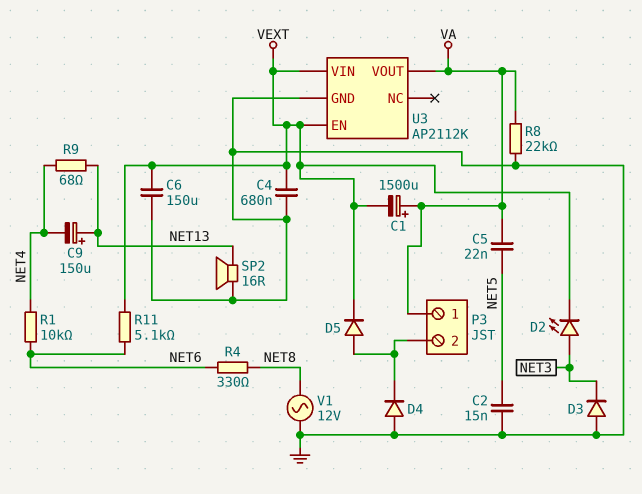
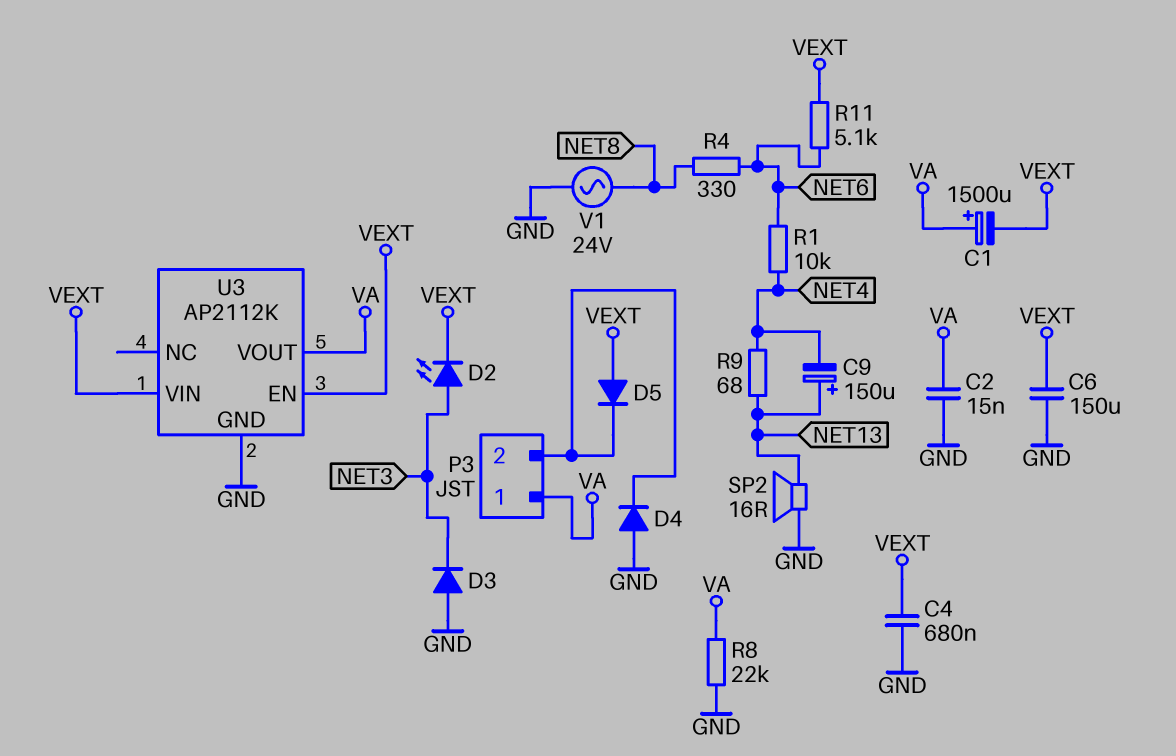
C2: 15nF (GND, NET5) -> 15nF (GND, VA)
C5: 22nF (NET5, VA) -> none
D5: diode (A P3/2, K VEXT) -> diode (A VEXT, K P3/2)
V1: AC 12V (GND, NET8) -> AC 24V (GND, NET8)

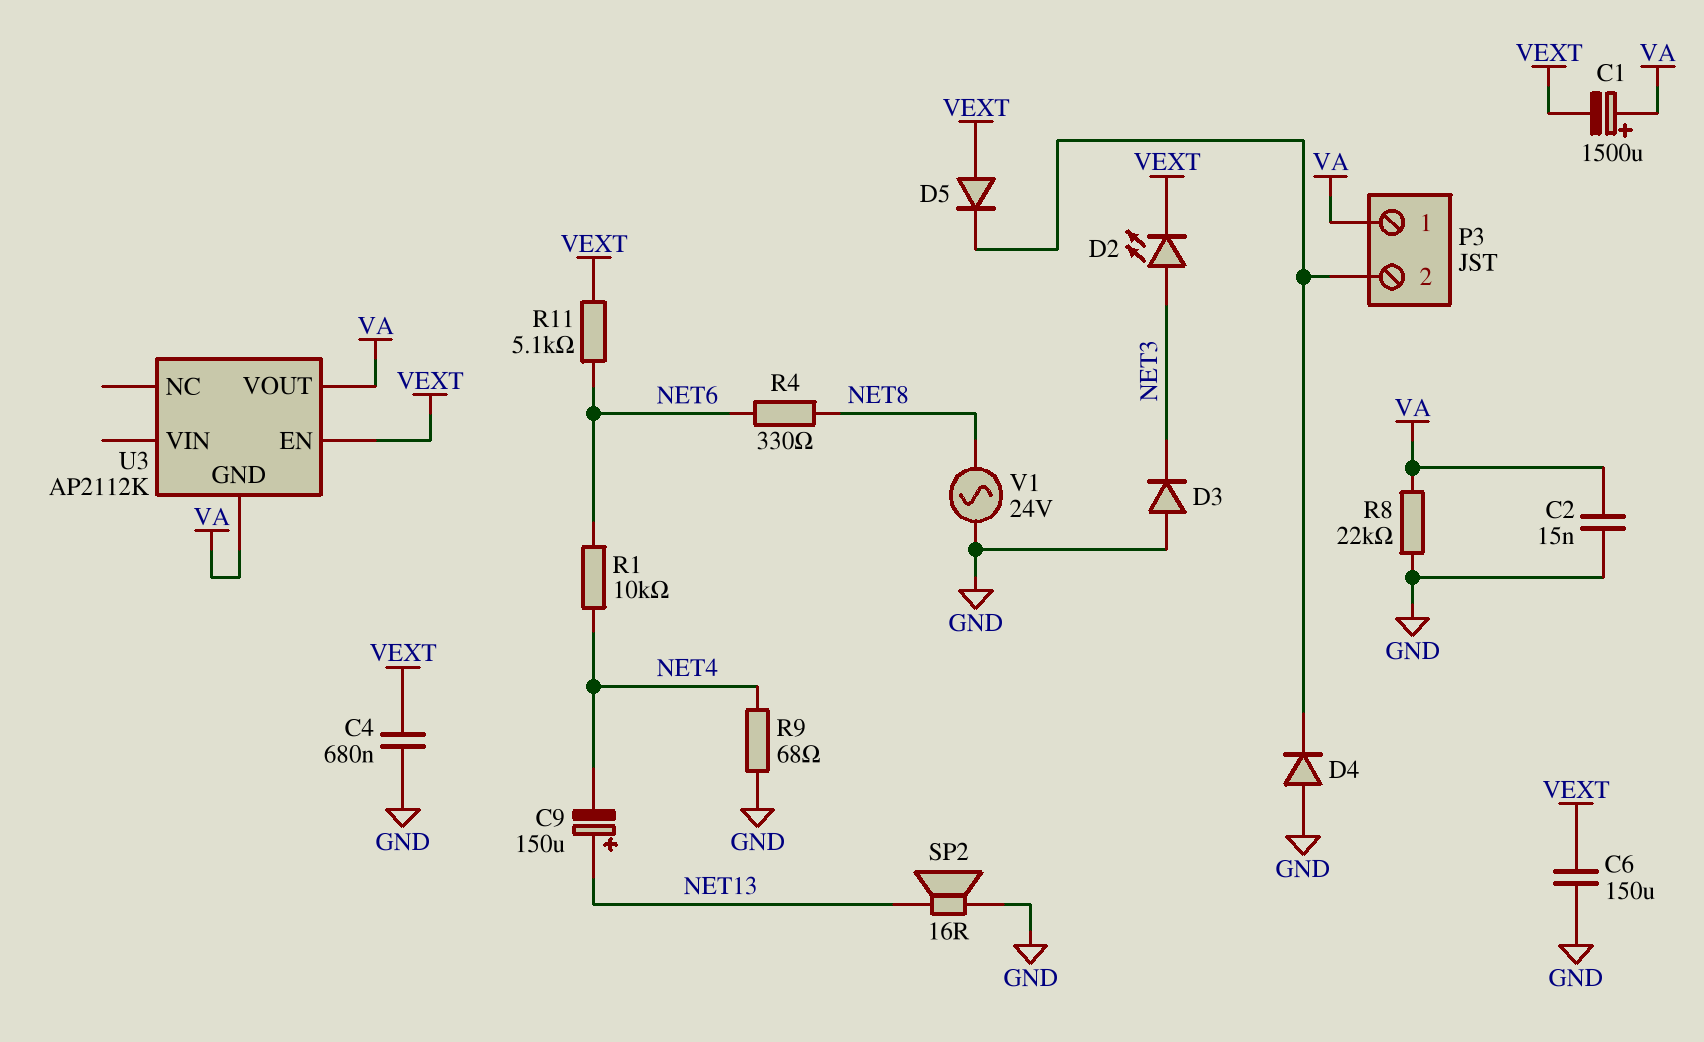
R9: 68 (NET4, NET13) -> 68 (GND, NET4)
U3 pin GND: GND -> VA
U3 pin VIN: VEXT -> none

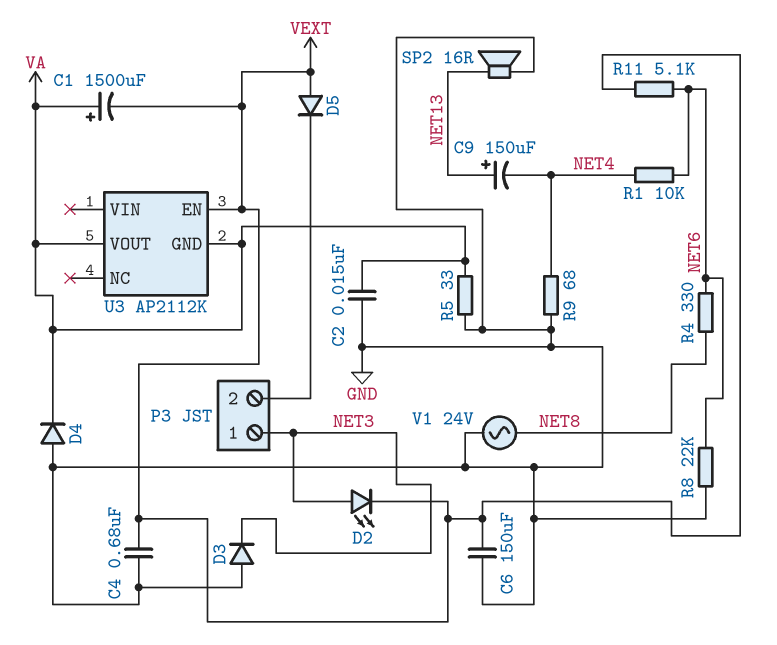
D4: diode (A GND, K P3/2) -> diode (A GND, K VA)
P3 pin 1: VA -> NET3
R5: none -> 33 (GND, VA)
R8: 22k (GND, VA) -> 22k (GND, NET6)

